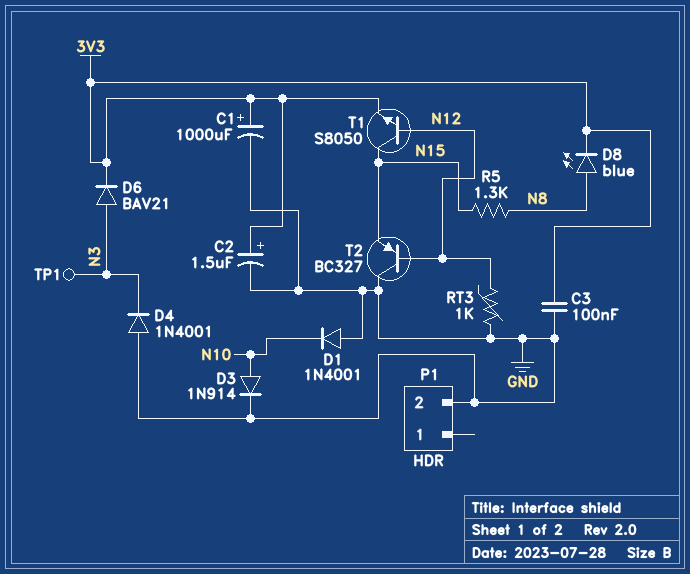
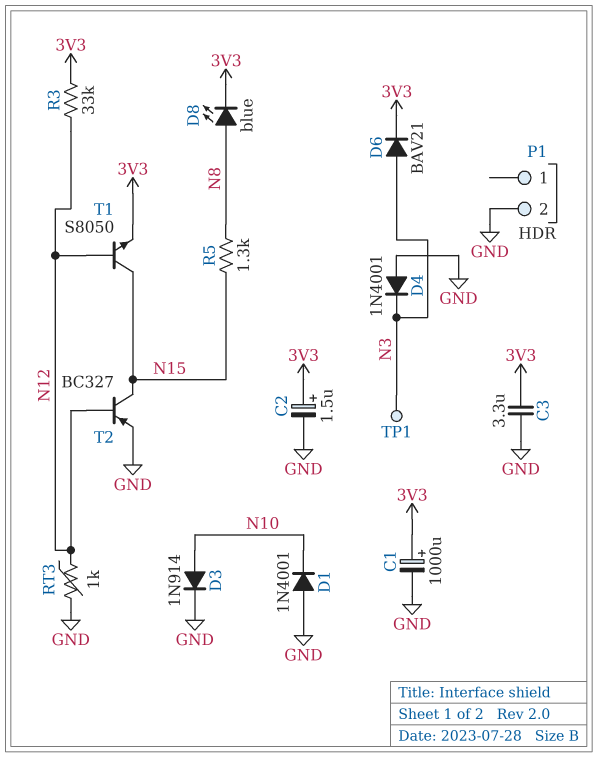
C3: 100nF (3V3, GND) -> 3.3uF (3V3, GND)
R3: none -> 33k (3V3, N12)
T2: PNP BC327 (B N12, C GND, E N15) -> PNP BC327 (B N12, C N15, E GND)

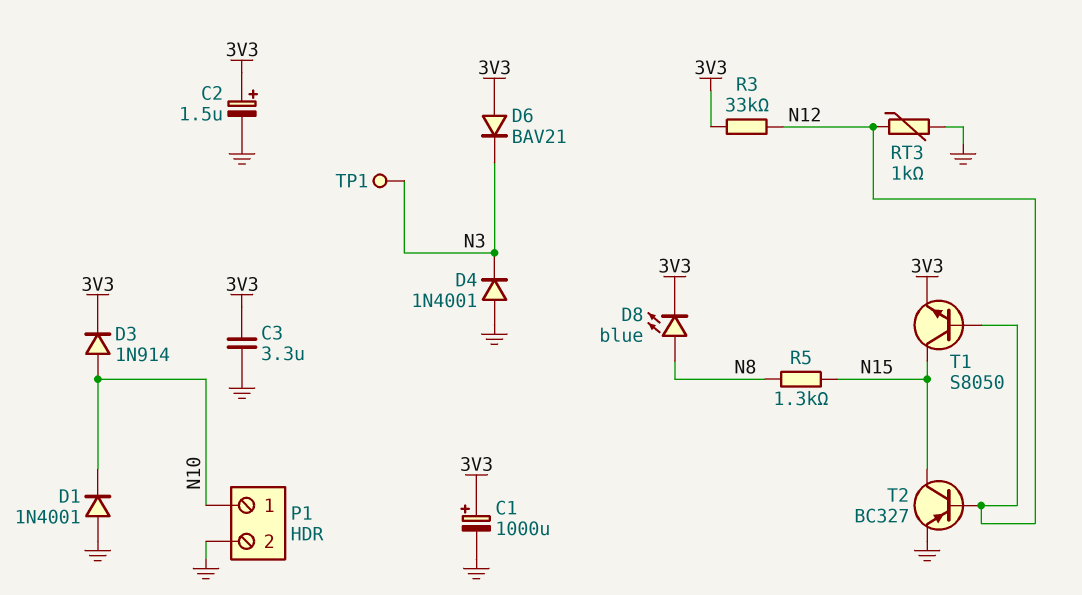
D3: diode 1N914 (A N10, K GND) -> diode 1N914 (A N10, K 3V3)
D6: diode BAV21 (A N3, K 3V3) -> diode BAV21 (A 3V3, K N3)
P1 pin 1: none -> N10

